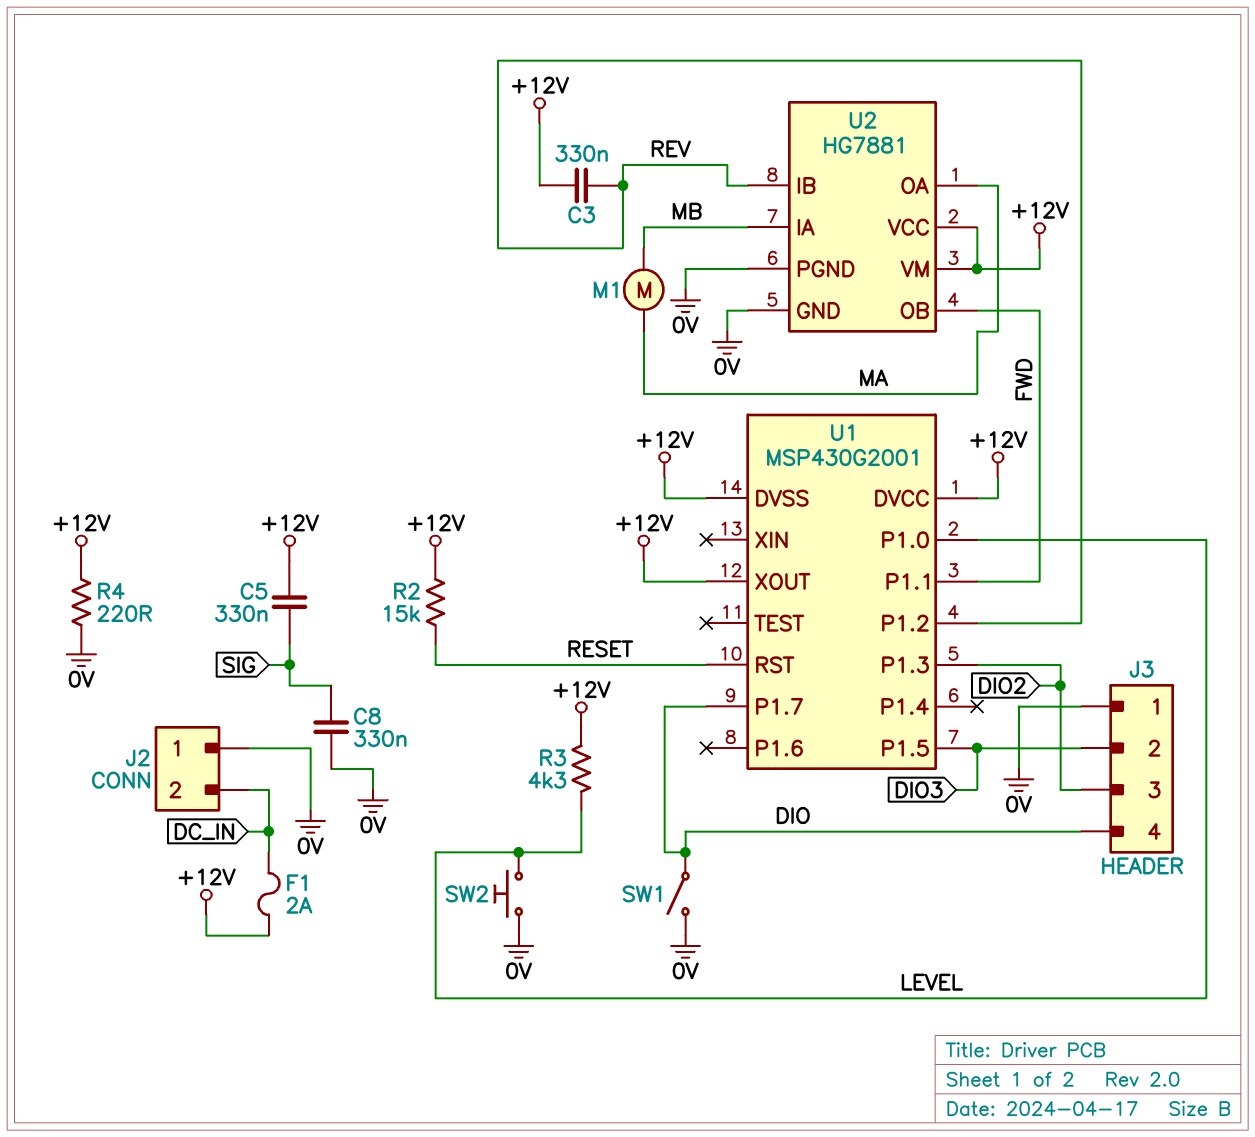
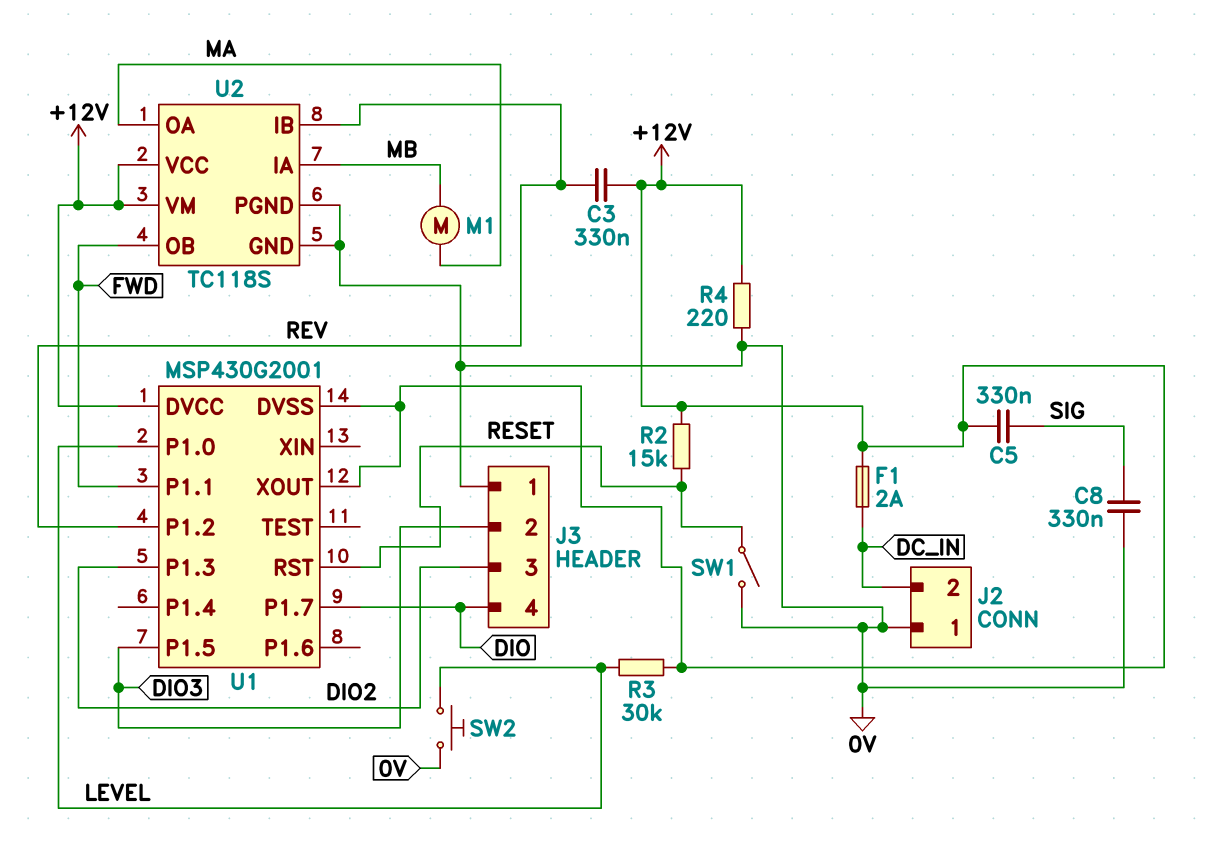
R3: 4.3k (+12V, LEVEL) -> 30k (+12V, LEVEL)
SW1: switch (0V, DIO) -> switch (0V, RESET)
U2: HG7881 -> TC118S

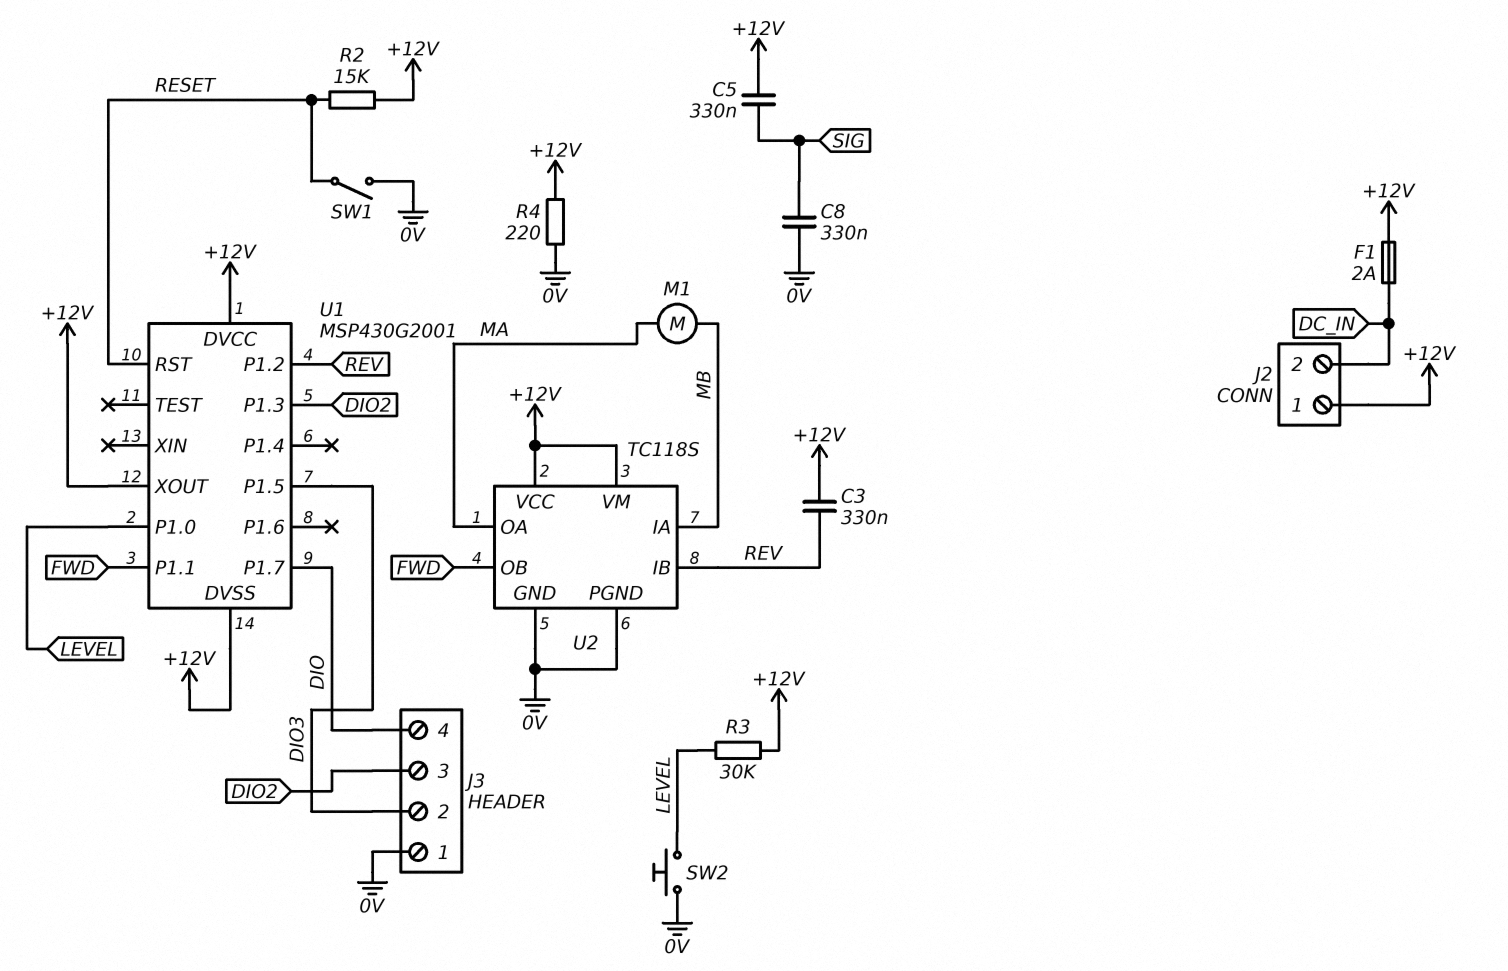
J2 pin 1: 0V -> +12V

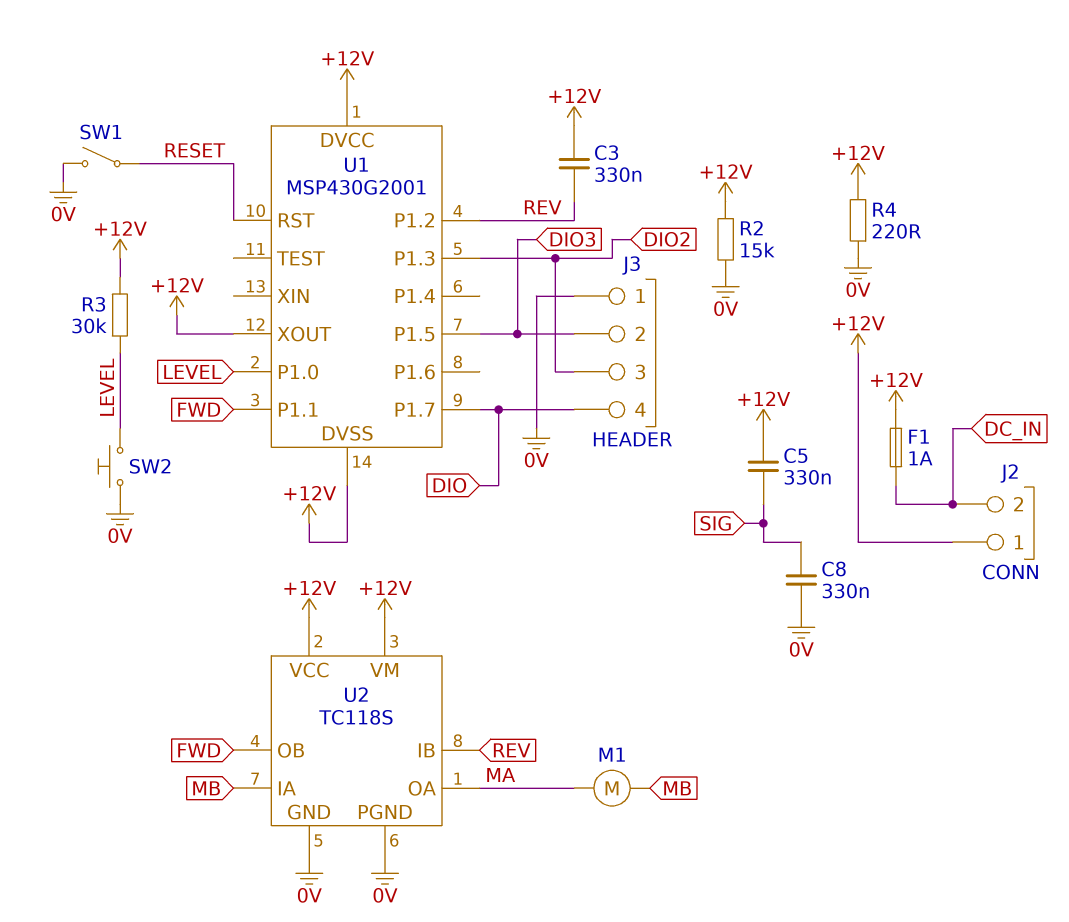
F1: 2A (+12V, DC_IN) -> 1A (+12V, DC_IN)
R2: 15k (+12V, RESET) -> 15k (+12V, 0V)

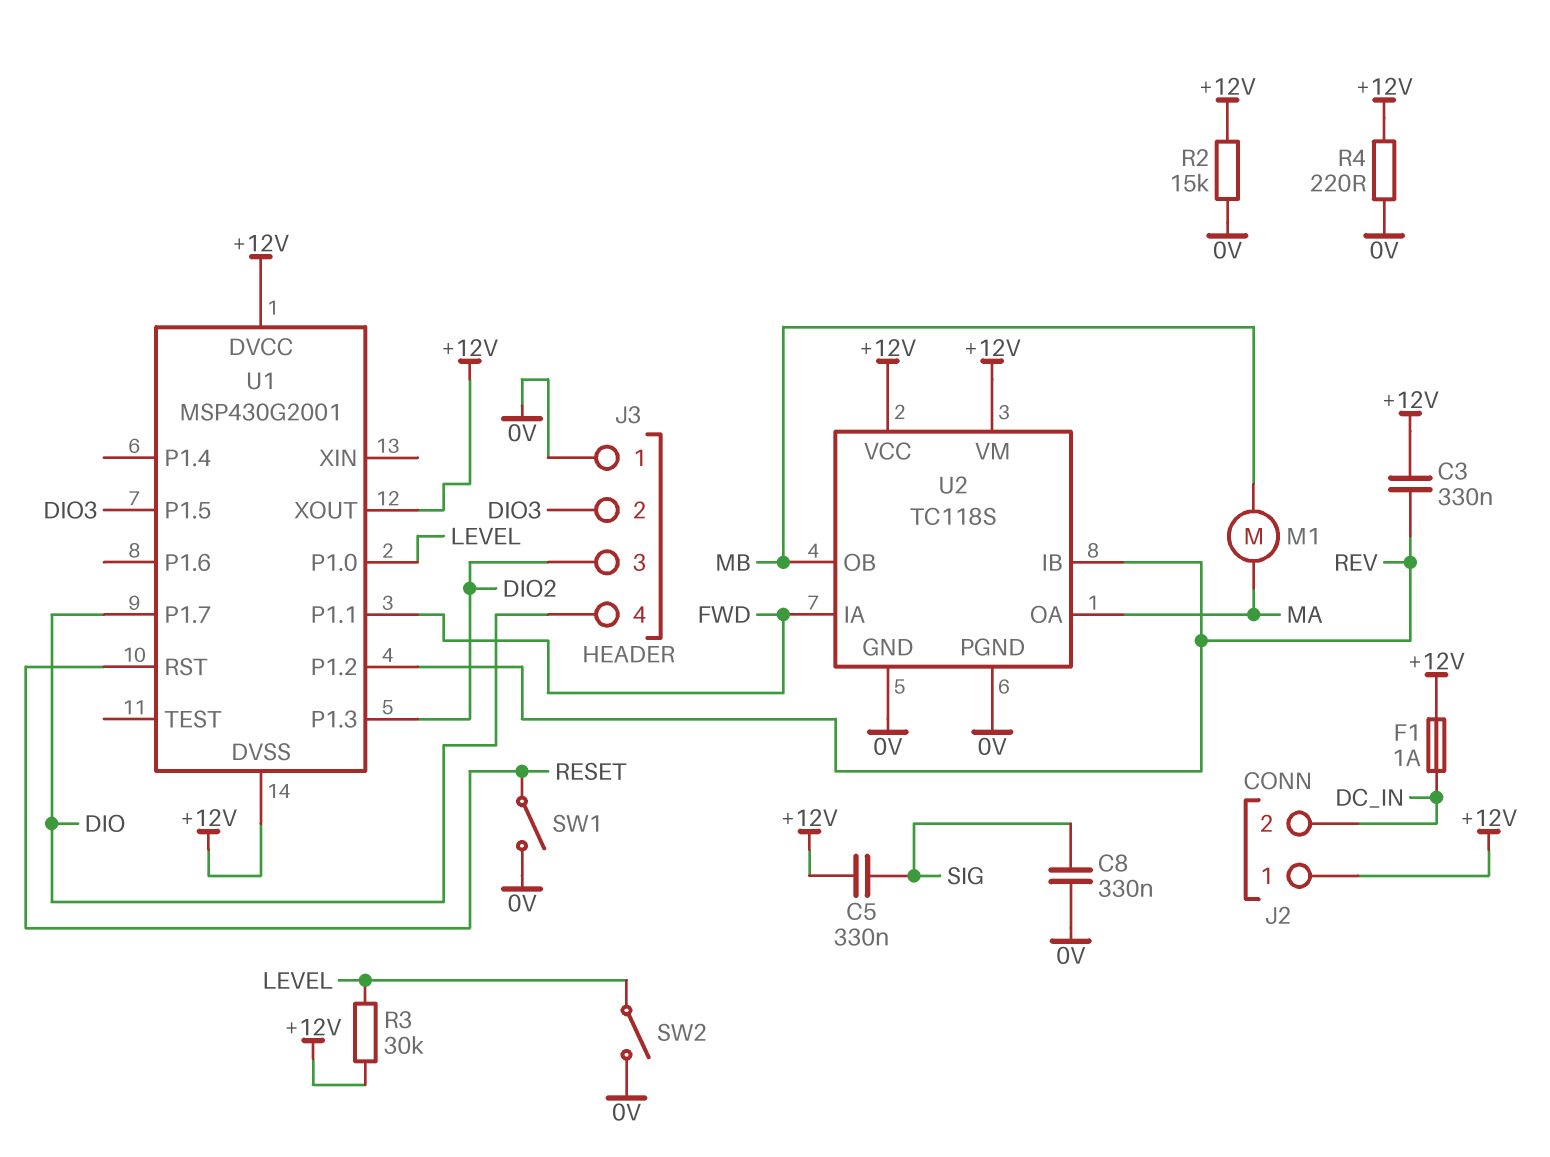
SW2: button (0V, LEVEL) -> switch (0V, LEVEL)
U2 pin IA: MB -> FWD
U2 pin OB: FWD -> MB

